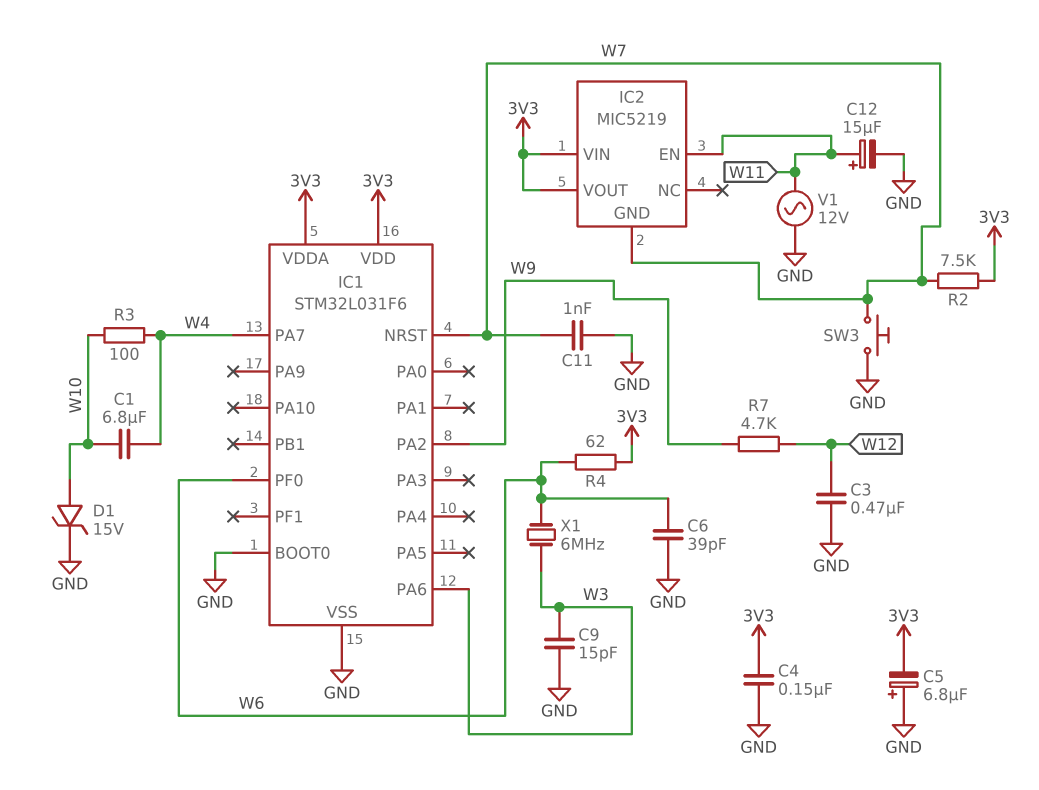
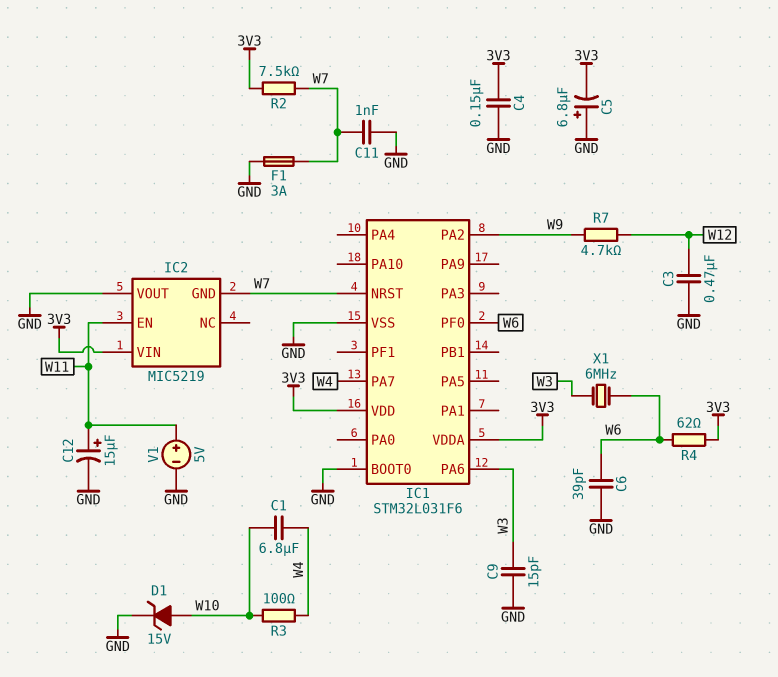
F1: none -> 3A (GND, W7)
IC2 pin VOUT: 3V3 -> GND
SW3: button (GND, W7) -> none
V1: AC 12V (GND, W11) -> 5V (plus W11, minus GND)

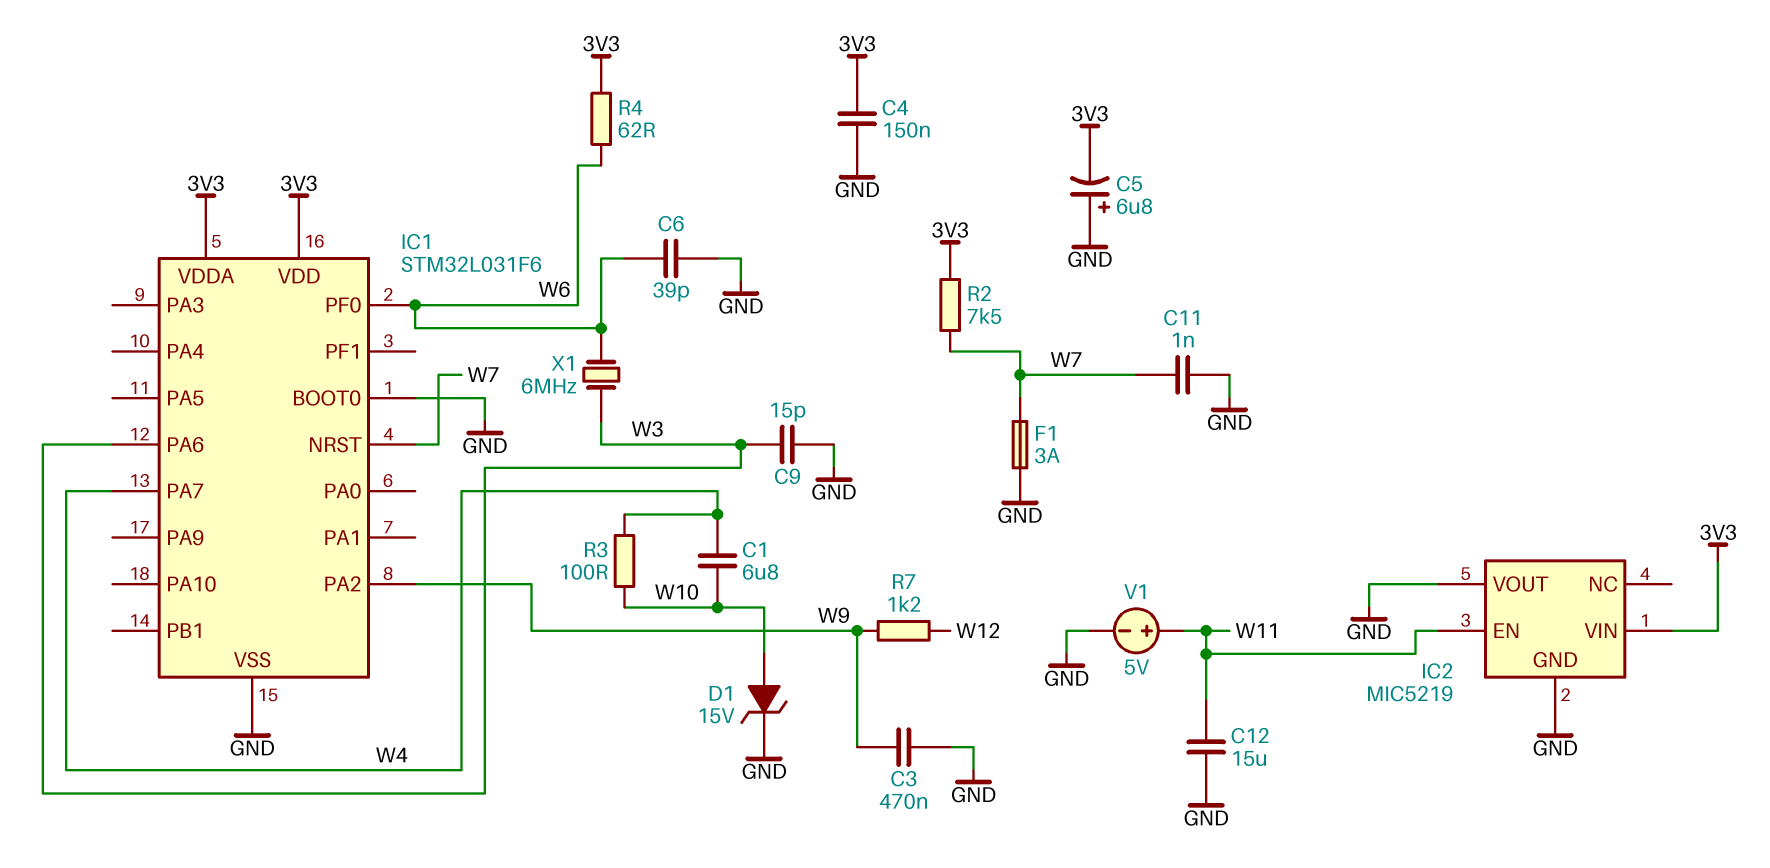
C3: 470nF (GND, W12) -> 470nF (GND, W9)
C12: 15uF (plus W11, minus GND) -> 15uF (GND, W11)
IC2 pin GND: W7 -> GND
R7: 4.7k (W9, W12) -> 1.2k (W9, W12)

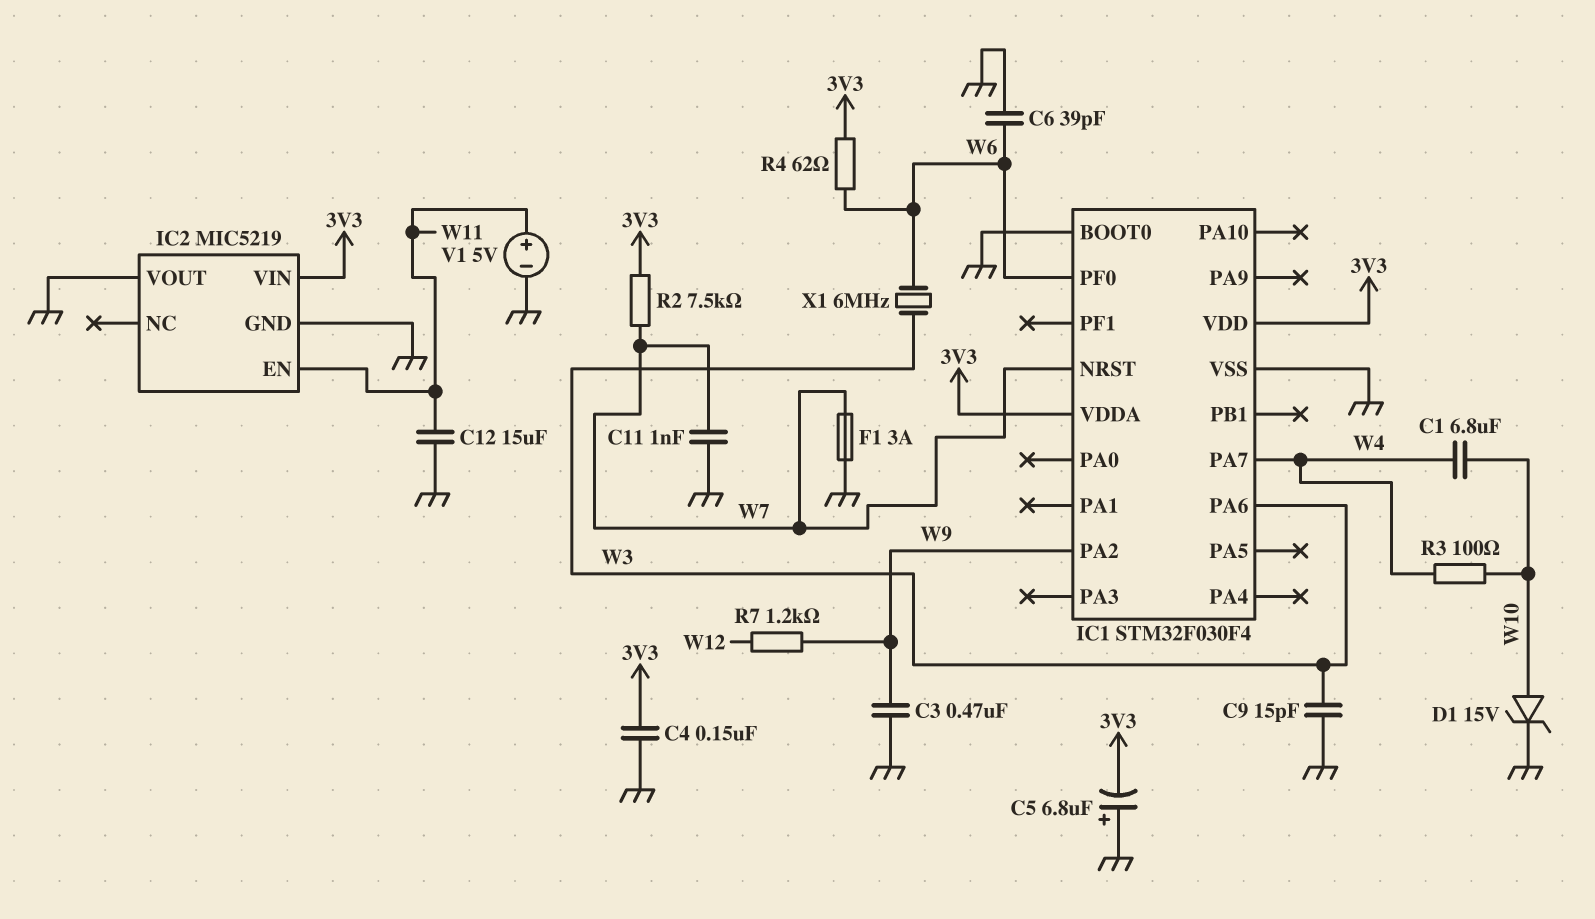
IC1: STM32L031F6 -> STM32F030F4

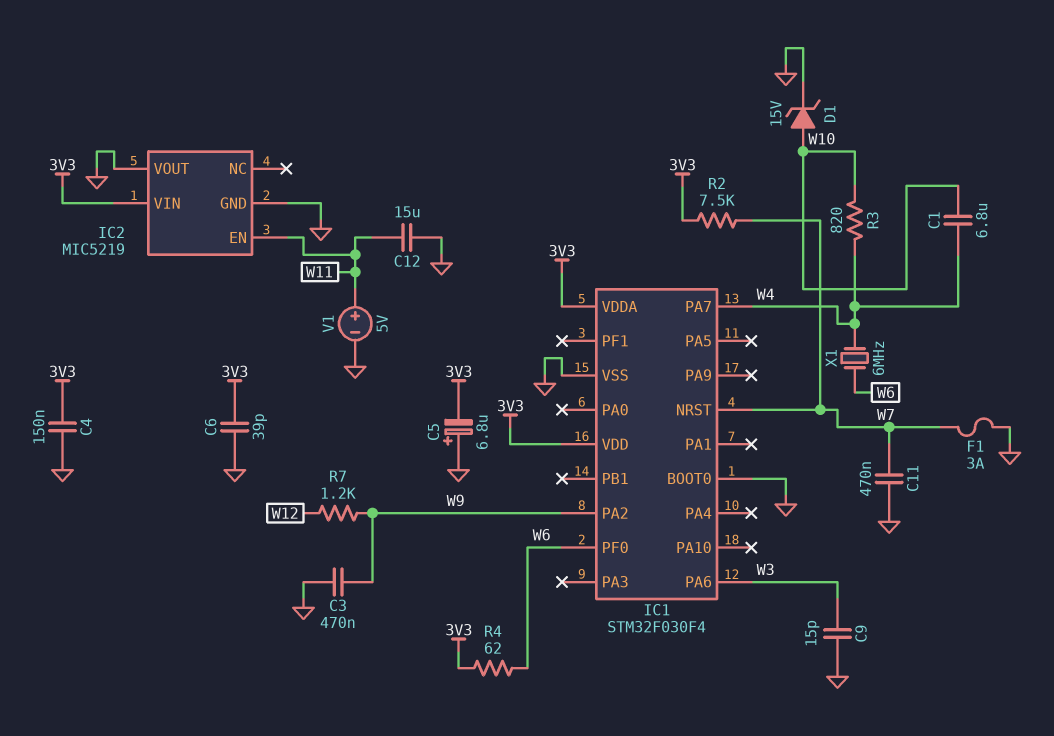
C6: 39pF (GND, W6) -> 39pF (3V3, GND)
C11: 1nF (GND, W7) -> 470nF (GND, W7)
R3: 100 (W4, W10) -> 820 (W4, W10)
X1: 6MHz (W3, W6) -> 6MHz (W4, W6)

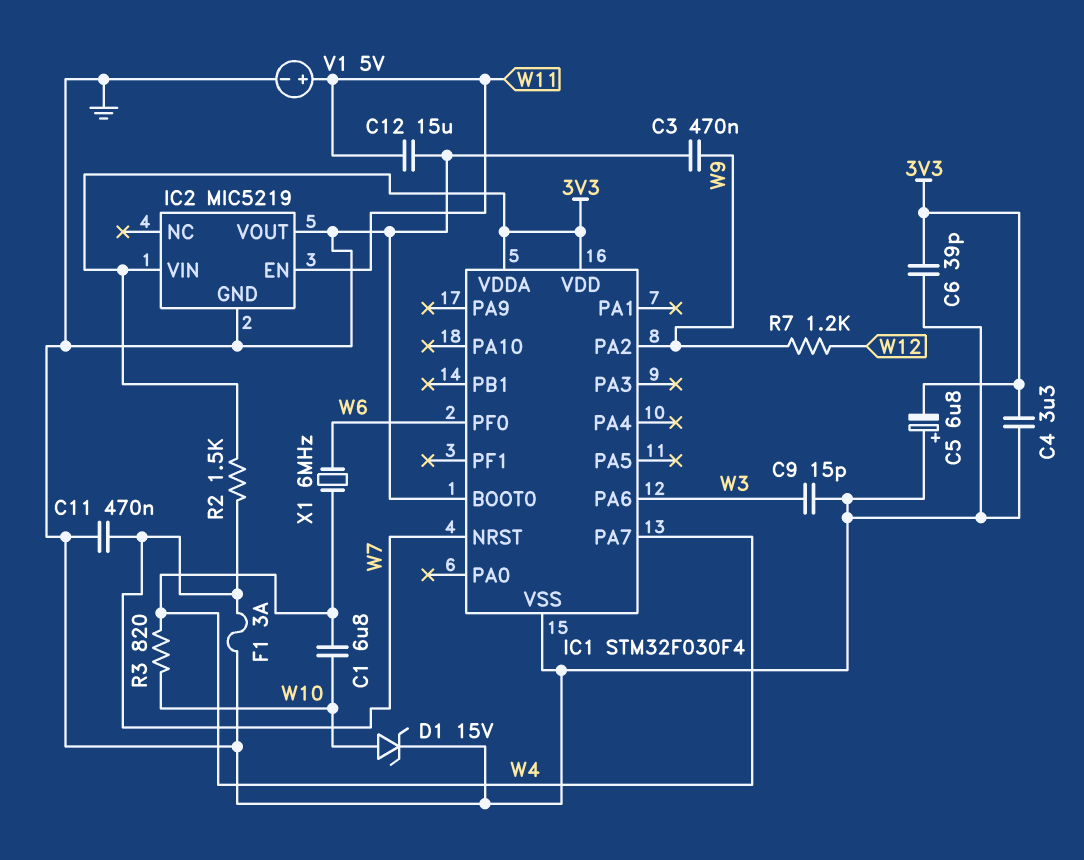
C4: 150nF (3V3, GND) -> 3.3uF (3V3, GND)
R2: 7.5k (3V3, W7) -> 1.5k (3V3, W7)
R4: 62 (3V3, W6) -> none

